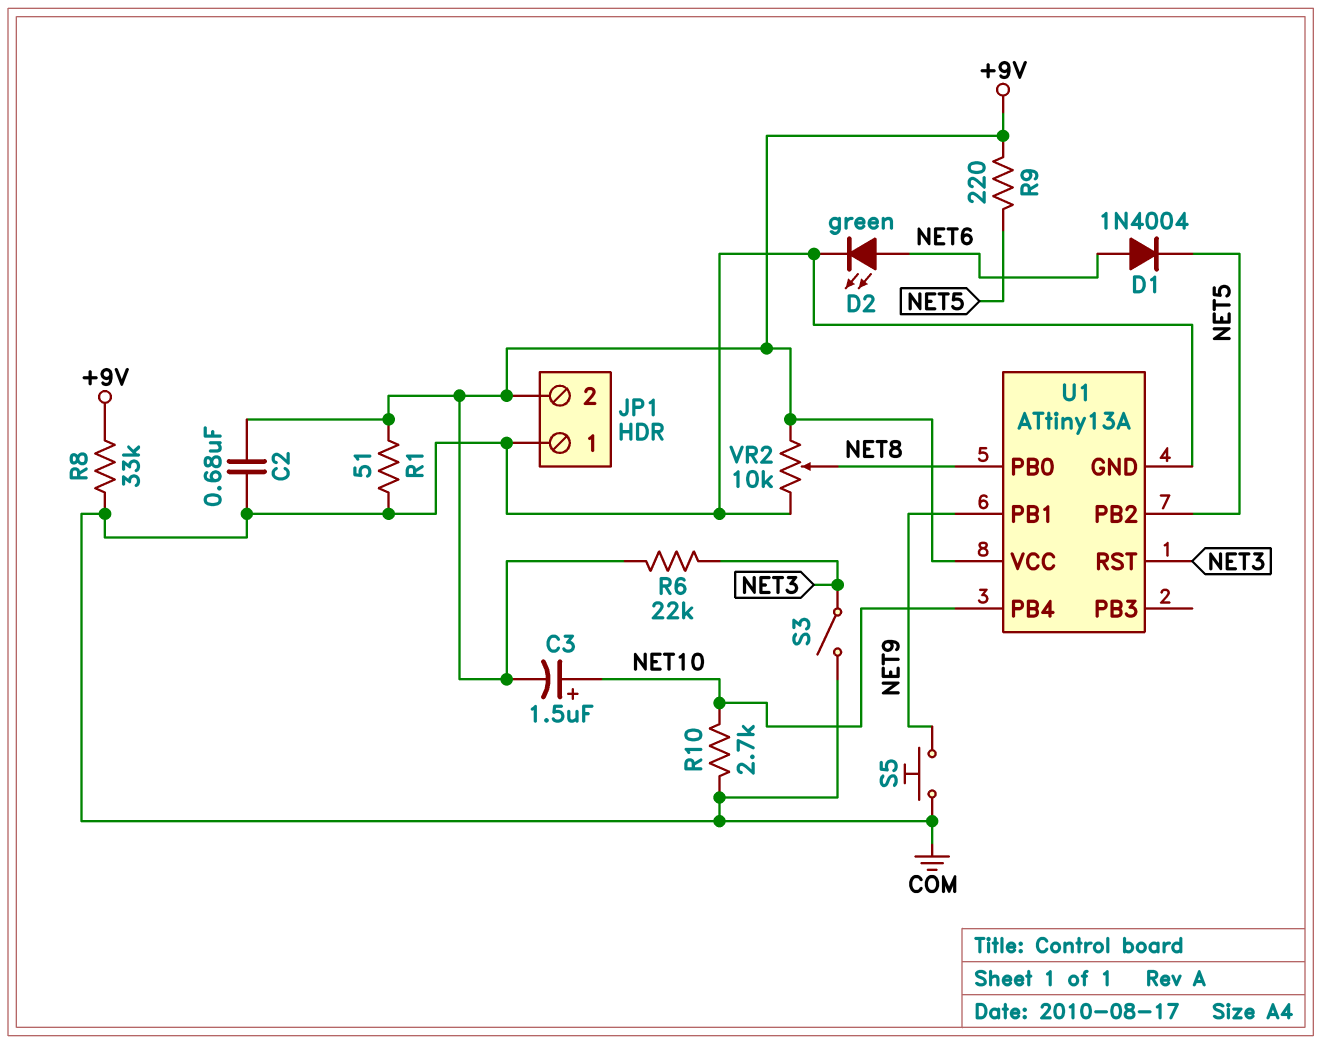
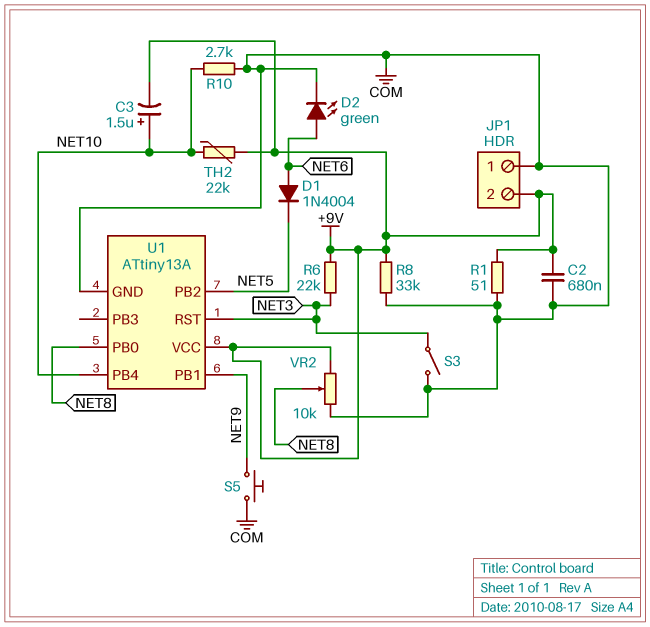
R9: 220 (+9V, NET5) -> none
TH2: none -> 22k (+9V, NET10)

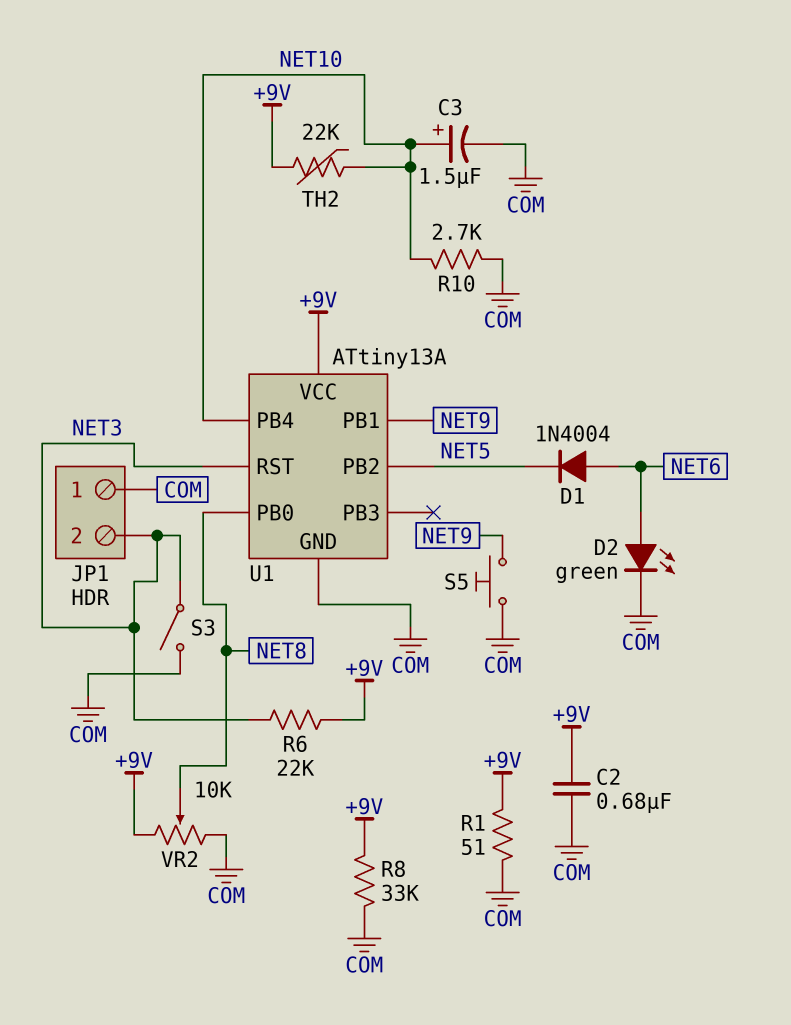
C3: 1.5uF (plus NET10, minus +9V) -> 1.5uF (plus NET10, minus COM)
JP1 pin 2: +9V -> NET3

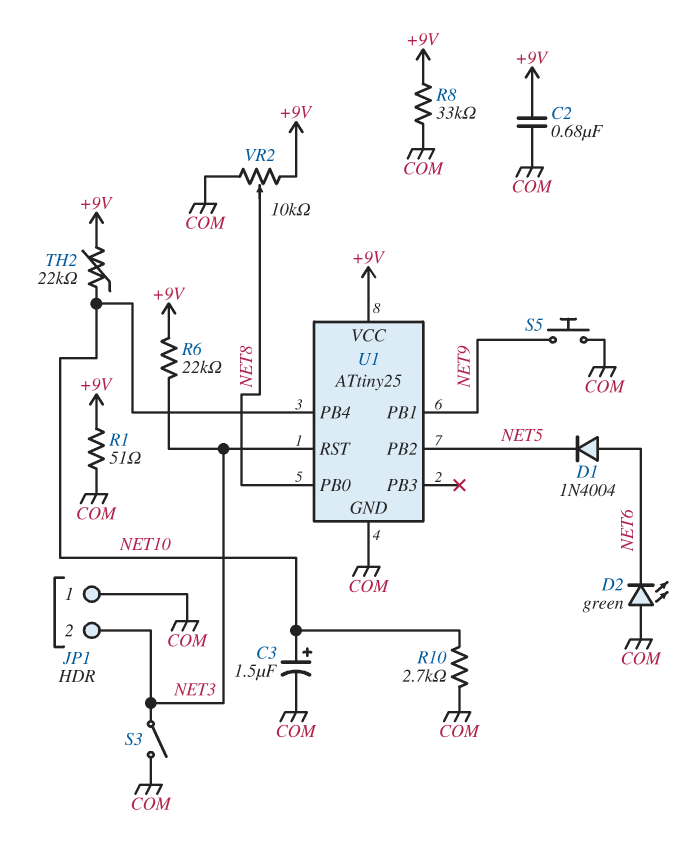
D2: LED green (A NET6, K COM) -> LED green (A COM, K NET6)
U1: ATtiny13A -> ATtiny25

